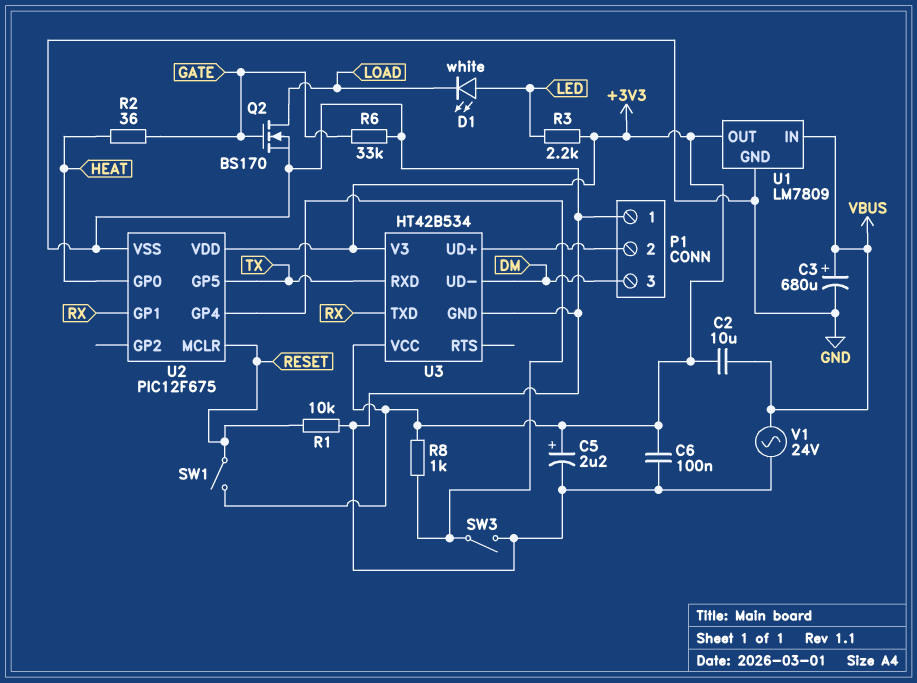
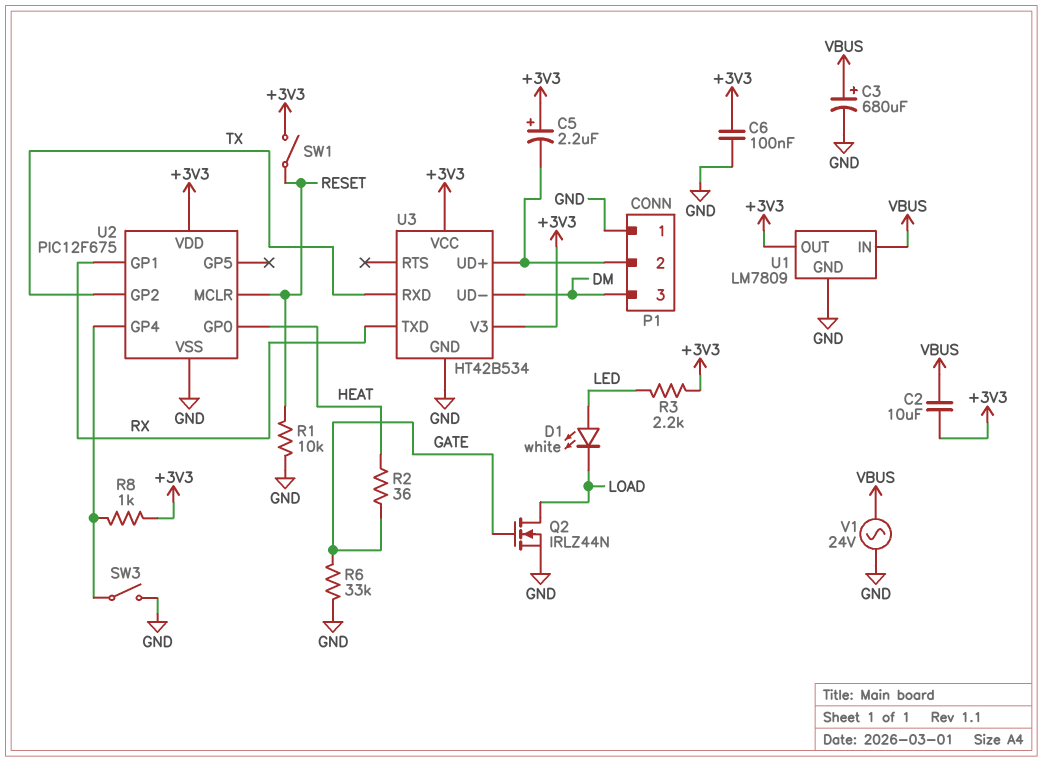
C5: 2.2uF (plus +3V3, minus GND) -> 2.2uF (plus +3V3, minus P1/2)
Q2: NMOS BS170 (G GATE, D LOAD, S GND) -> NMOS IRLZ44N (G GATE, D LOAD, S GND)
U2 pin GP2: none -> TX
U2 pin GP5: TX -> none

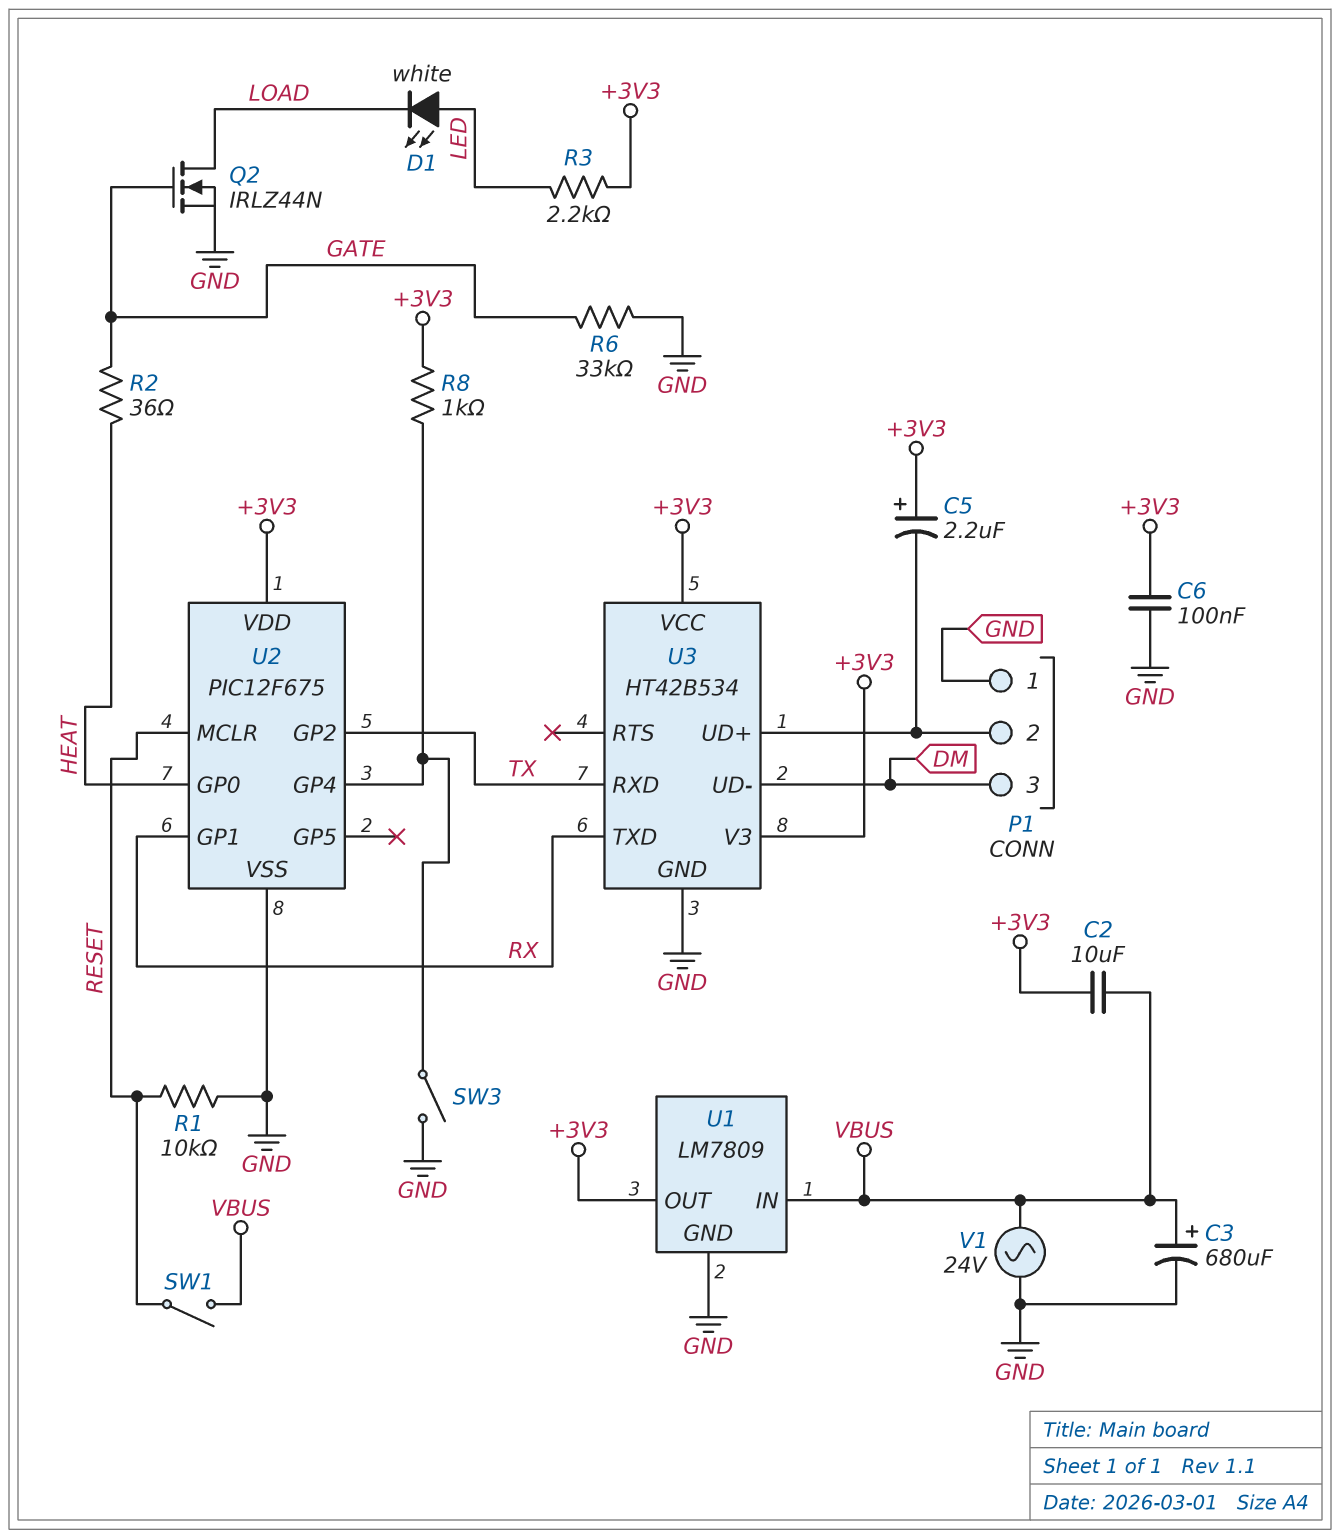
SW1: switch (+3V3, RESET) -> switch (RESET, VBUS)

